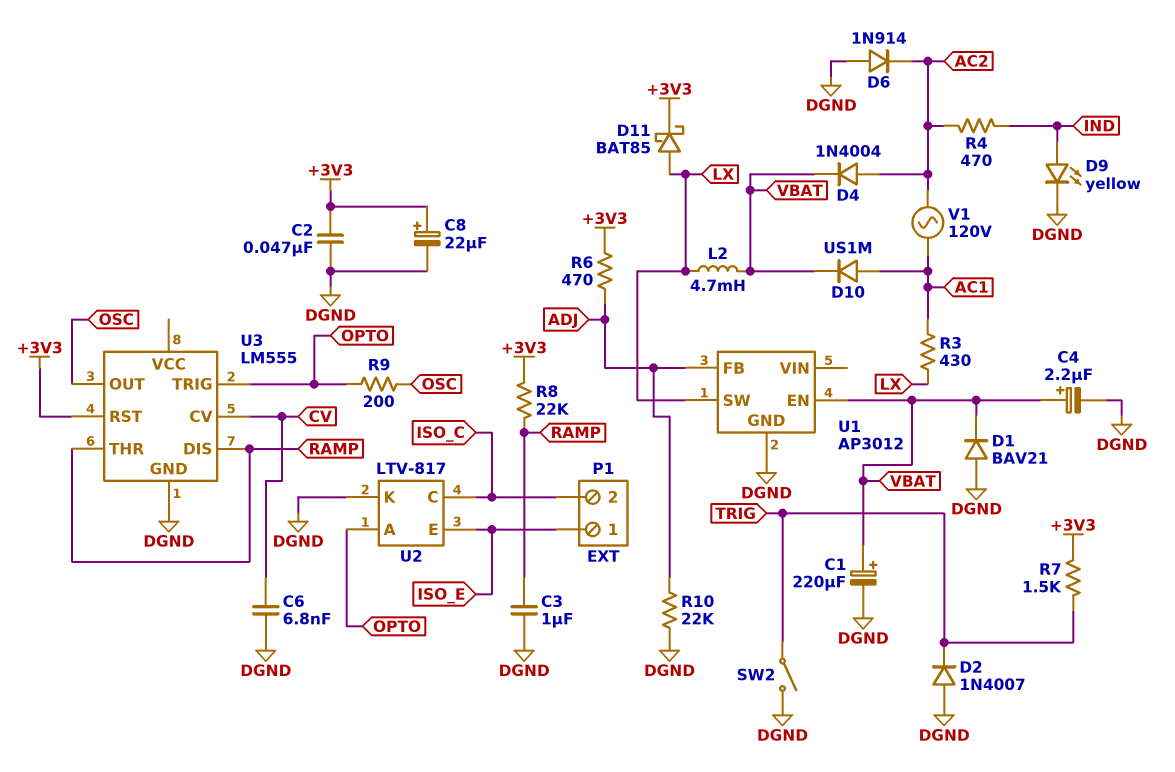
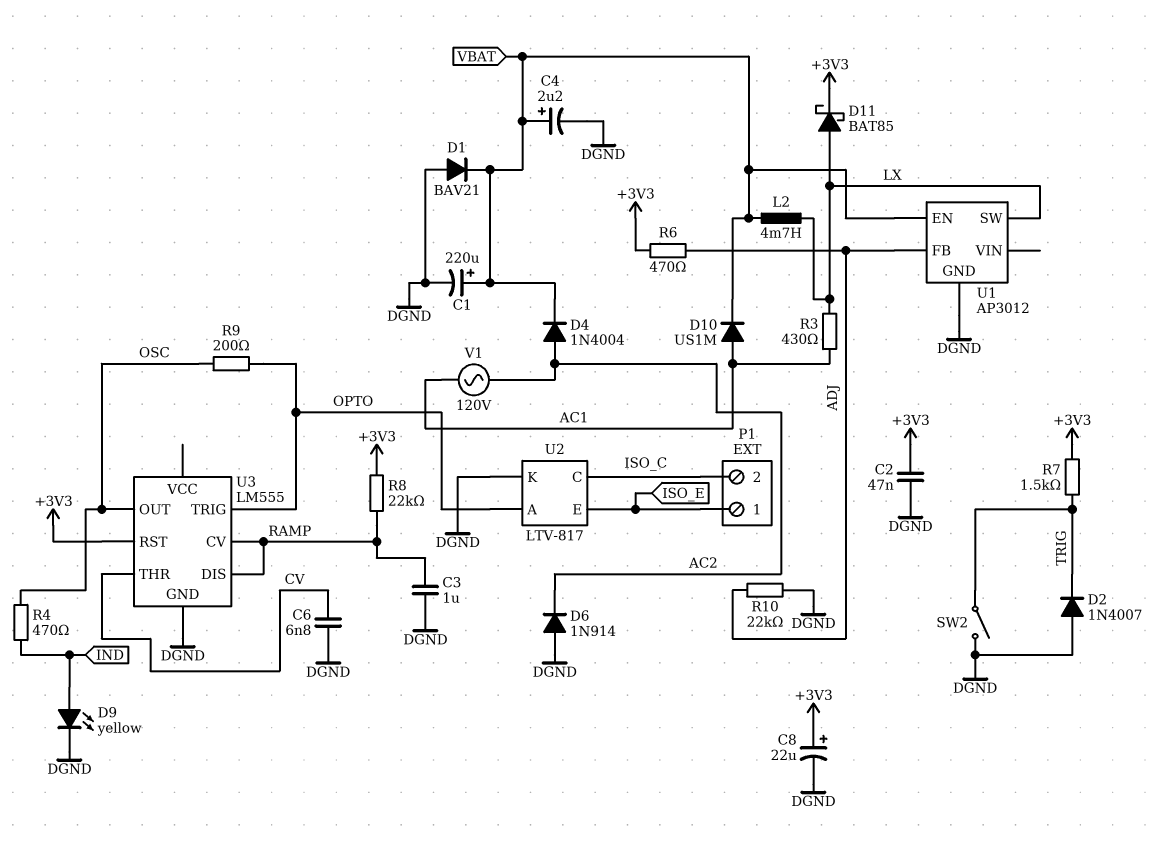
R4: 470 (AC2, IND) -> 470 (IND, OSC)
U3 pin CV: CV -> RAMP
U3 pin THR: RAMP -> CV

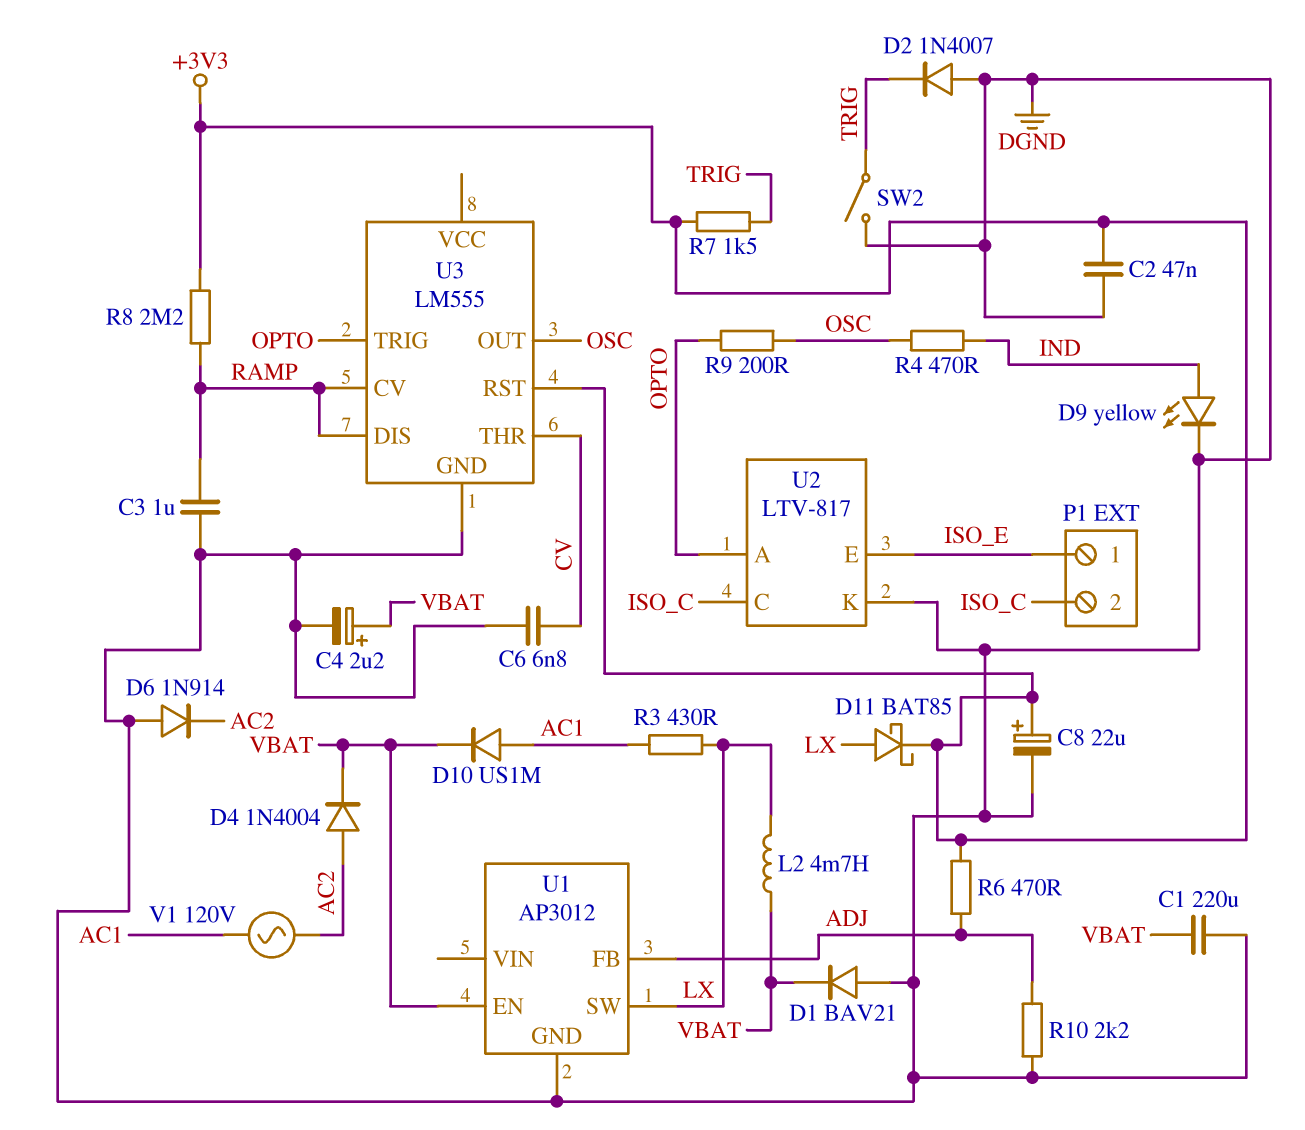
C1: 220uF (plus VBAT, minus DGND) -> 220uF (DGND, VBAT)
R8: 22k (+3V3, RAMP) -> 2.2M (+3V3, RAMP)
R10: 22k (ADJ, DGND) -> 2.2k (ADJ, DGND)

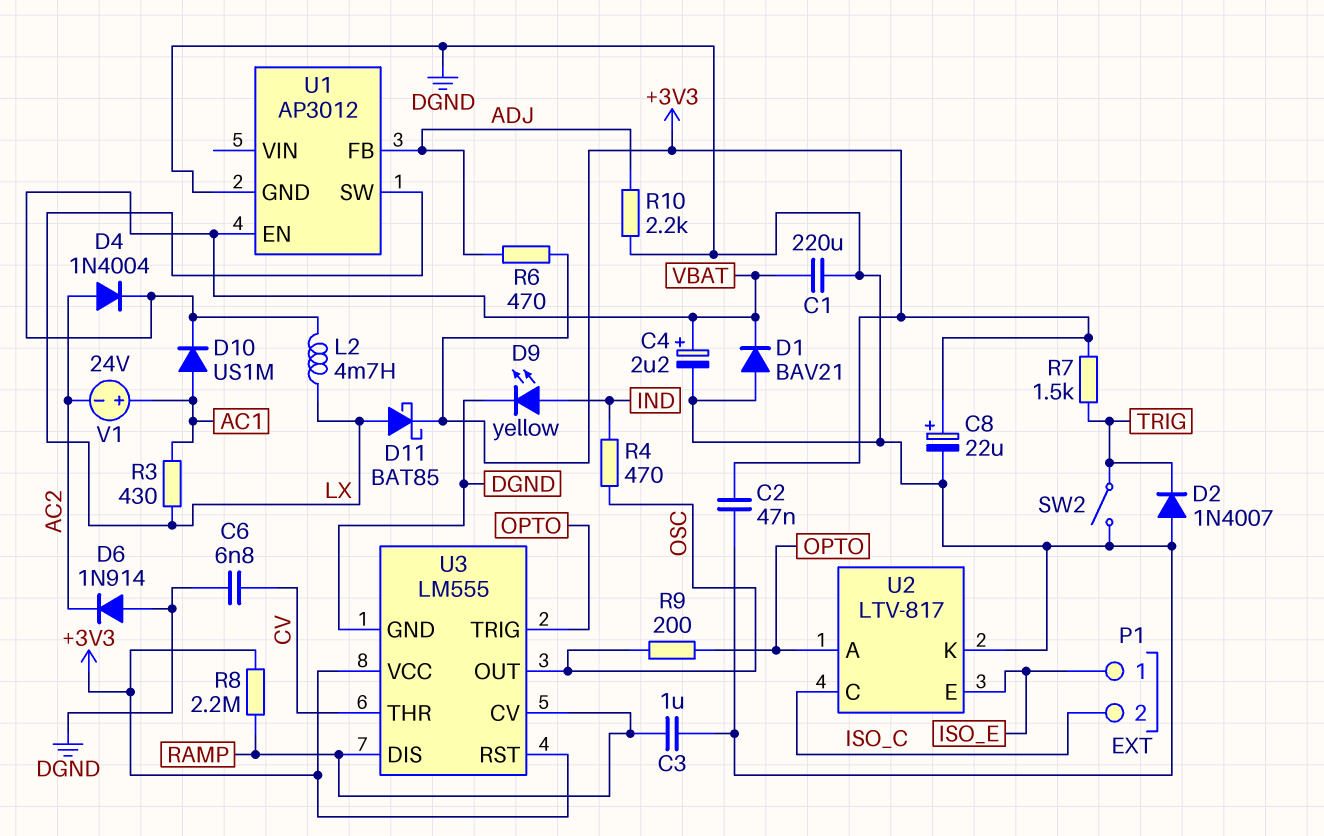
U3 pin VCC: none -> +3V3
V1: AC 120V (AC1, AC2) -> 24V (plus AC1, minus AC2)

